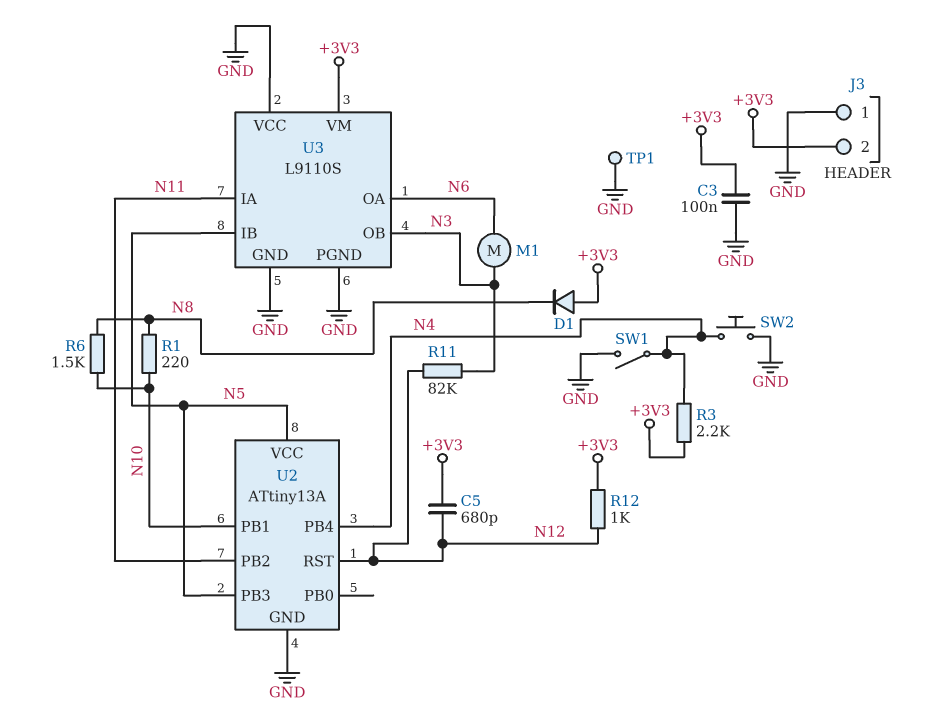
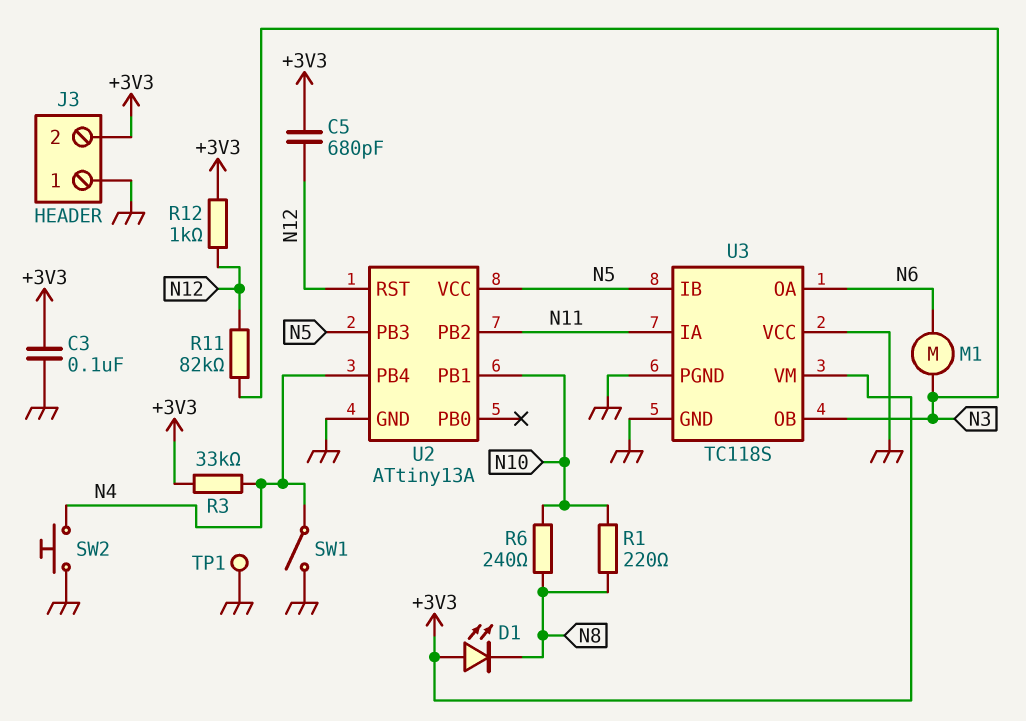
D1: diode (A +3V3, K N8) -> LED (A +3V3, K N8)
R3: 2.2k (+3V3, N4) -> 33k (+3V3, N4)
R6: 1.5k (N8, N10) -> 240 (N8, N10)
U3: L9110S -> TC118S

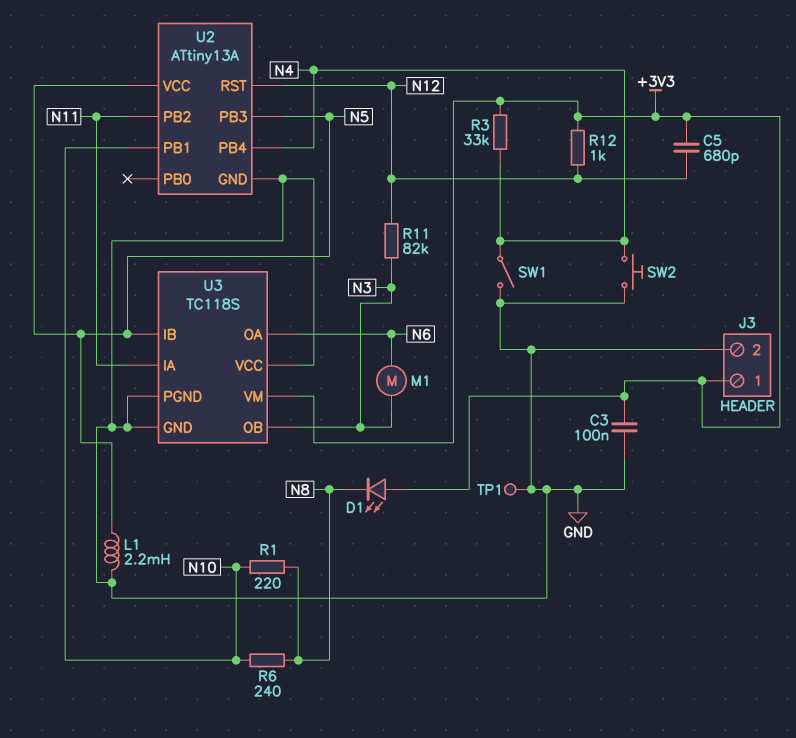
J3 pin 1: GND -> +3V3
J3 pin 2: +3V3 -> GND
L1: none -> 2.2mH (GND, N5)

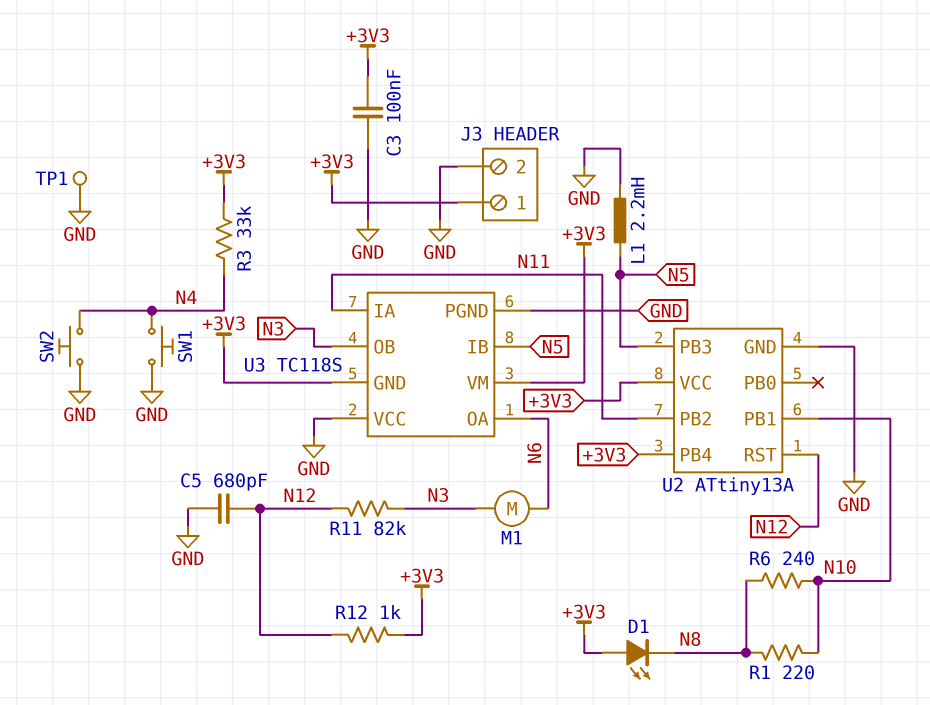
C5: 680pF (+3V3, N12) -> 680pF (GND, N12)
SW1: switch (GND, N4) -> button (GND, N4)
U2 pin PB4: N4 -> +3V3
U2 pin VCC: N5 -> +3V3
U3 pin GND: GND -> +3V3

